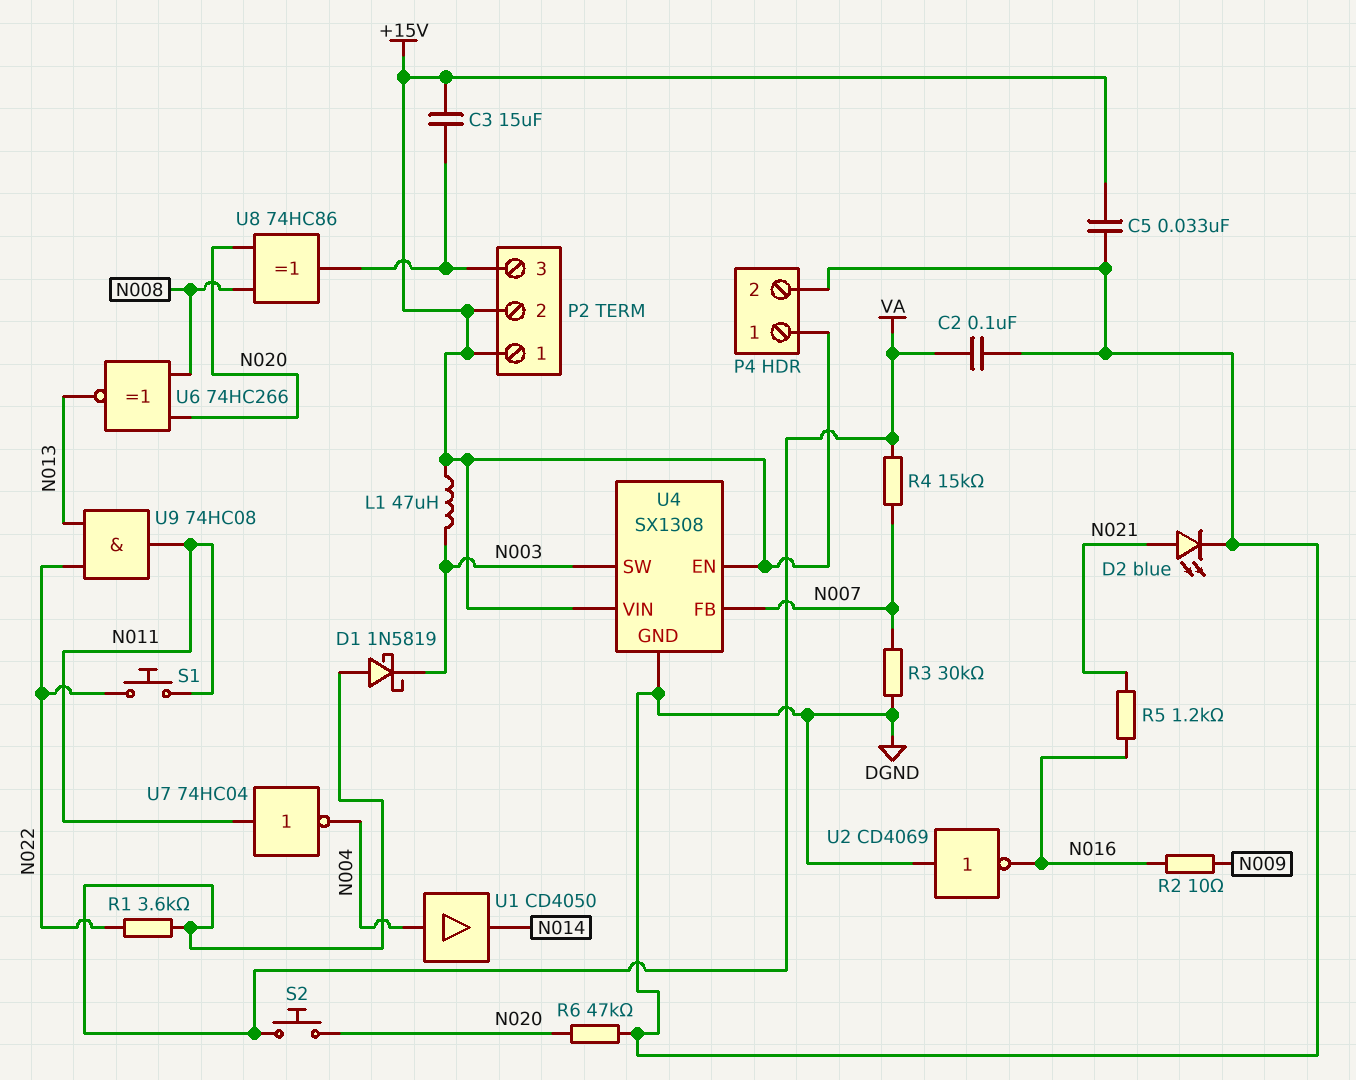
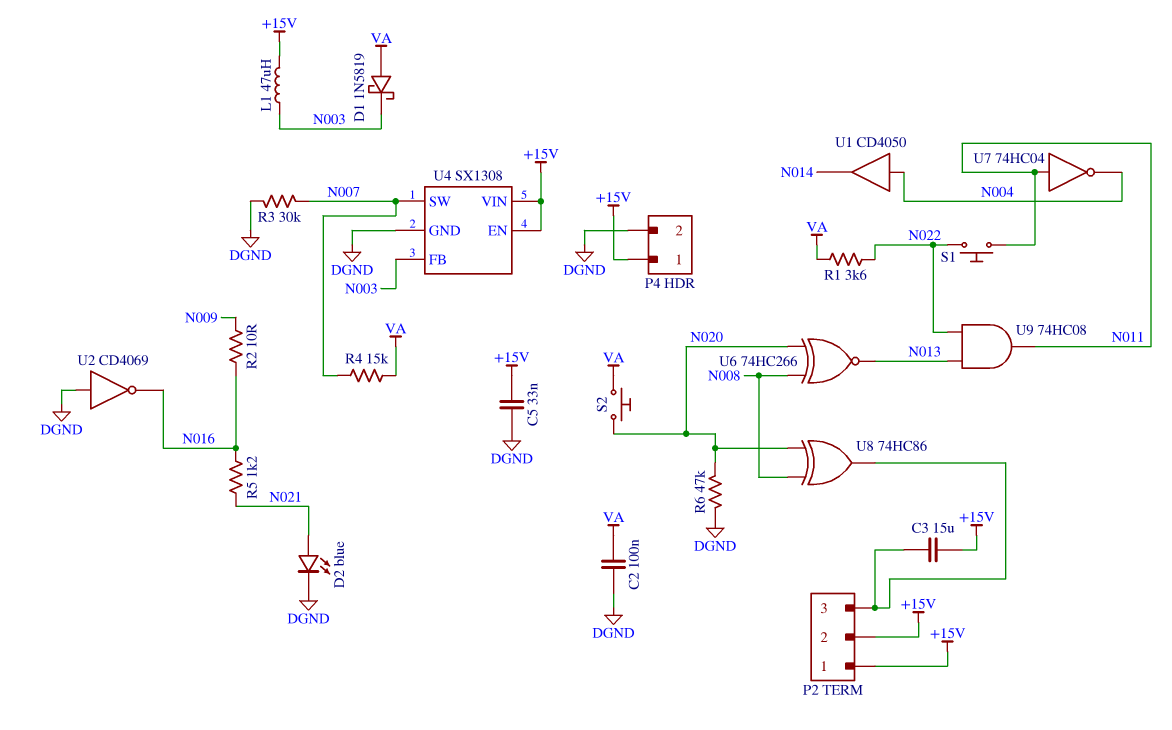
U4 pin FB: N007 -> N003
U4 pin SW: N003 -> N007

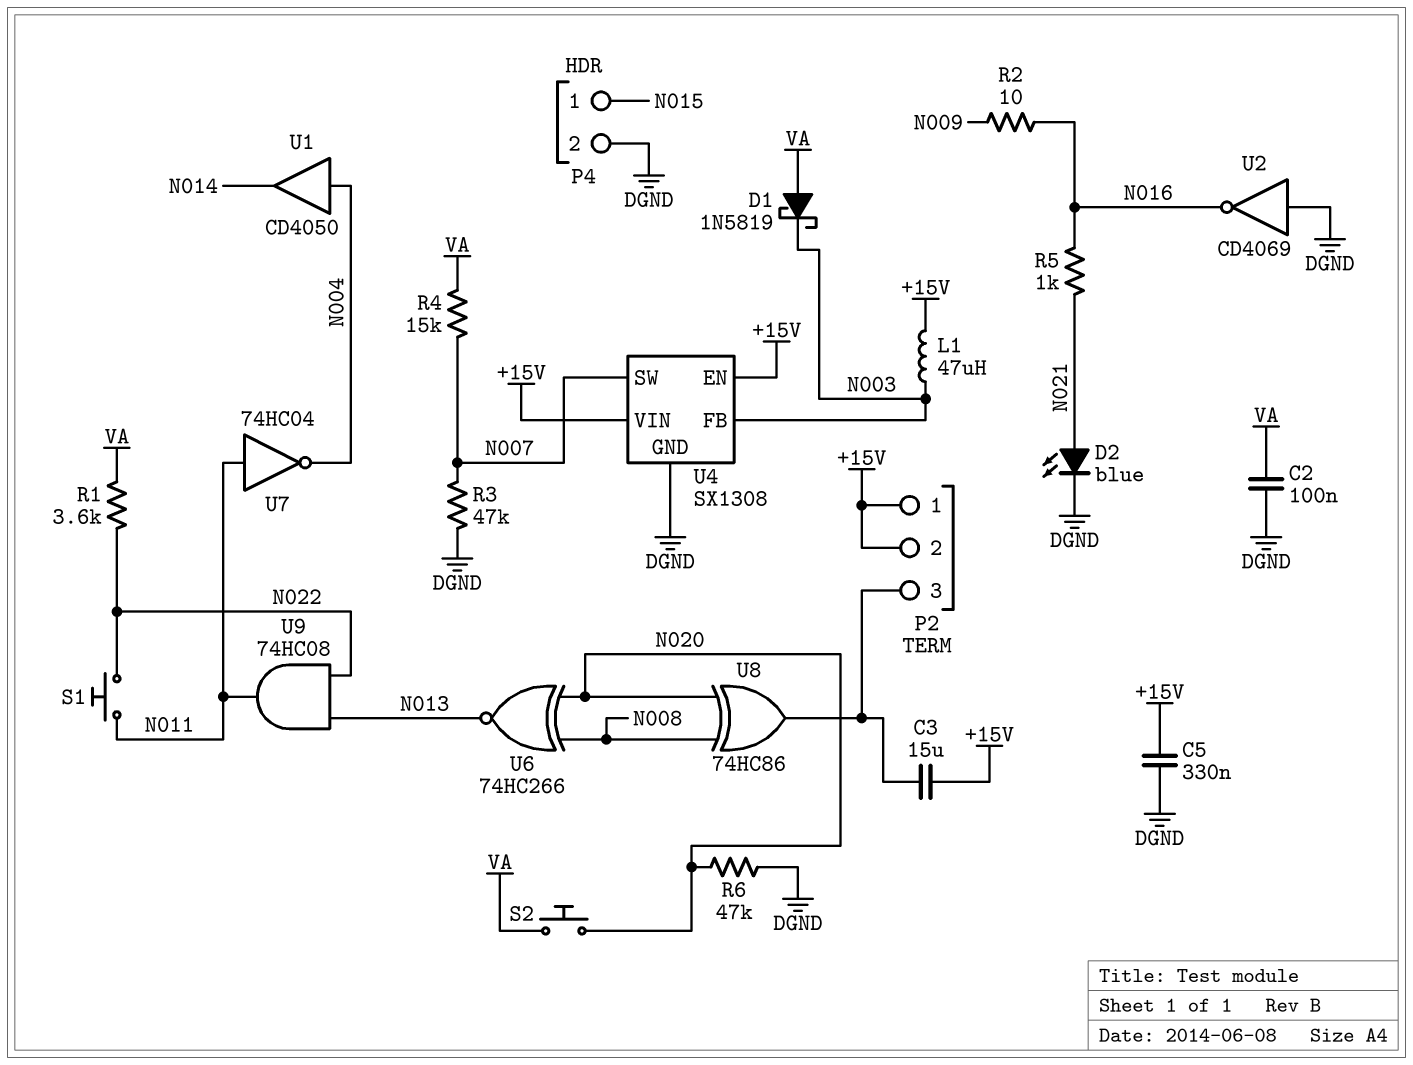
C5: 33nF (+15V, DGND) -> 330nF (+15V, DGND)
P4 pin 1: +15V -> N015
R3: 30k (DGND, N007) -> 47k (DGND, N007)
R5: 1.2k (N016, N021) -> 1k (N016, N021)

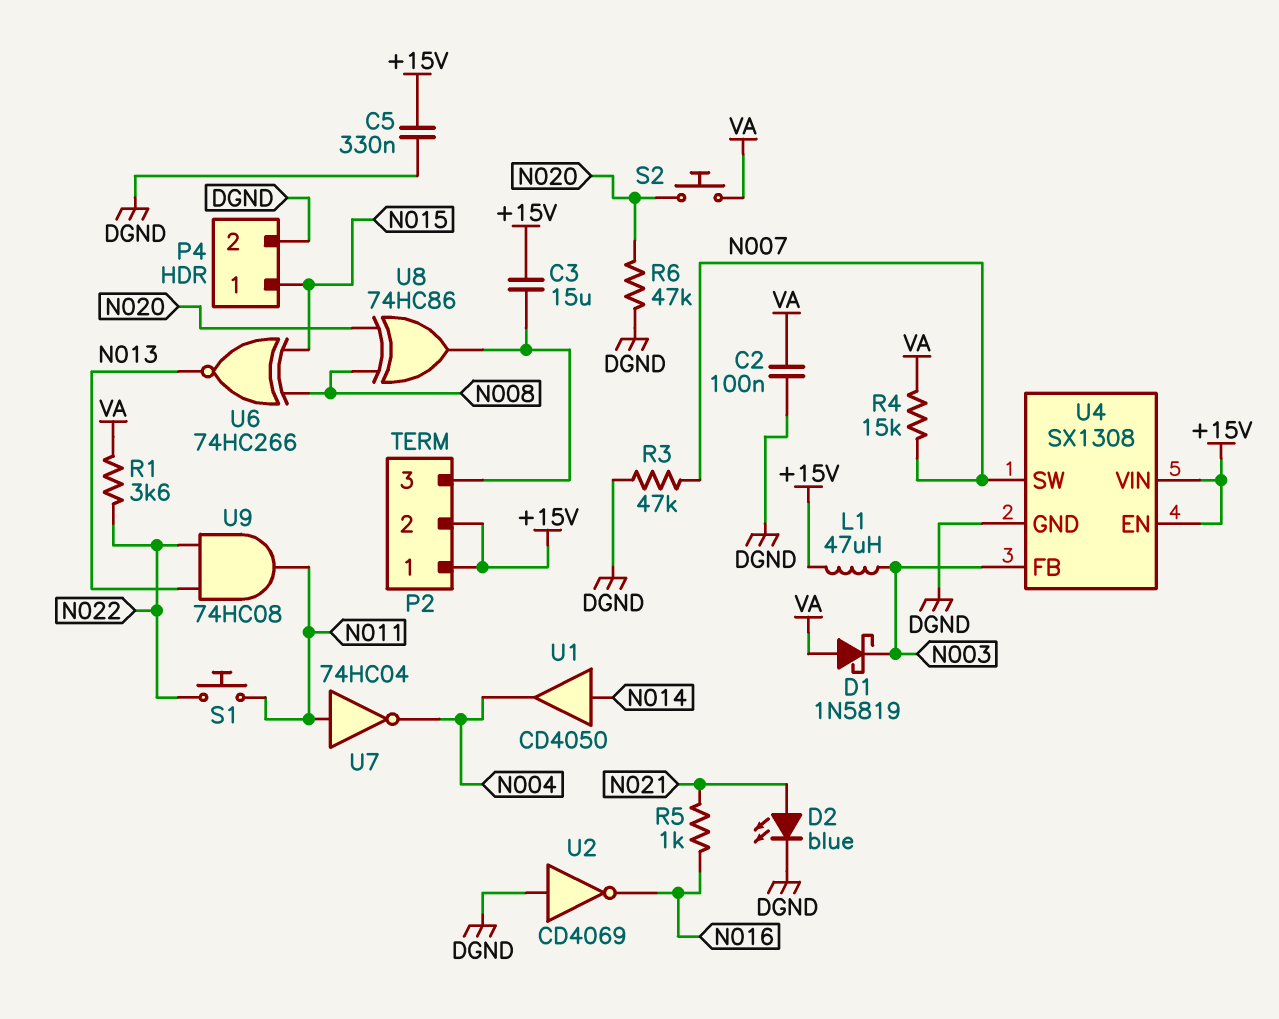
R2: 10 (N009, N016) -> none
U1: buffer CD4050 (in N004, out N014) -> buffer CD4050 (in N014, out N004)
U6: XNOR 74HC266 (in N008, in N020, out N013) -> XNOR 74HC266 (in N008, in N015, out N013)

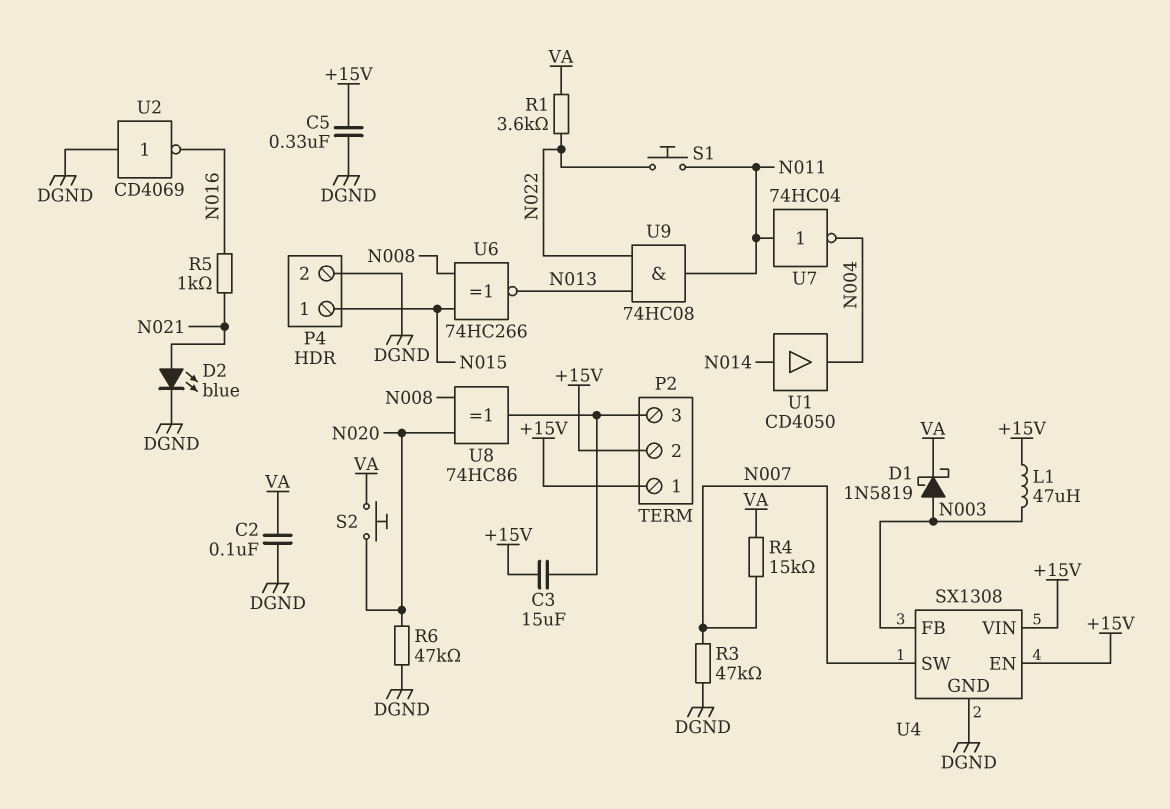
D1: schottky 1N5819 (A VA, K N003) -> schottky 1N5819 (A N003, K VA)

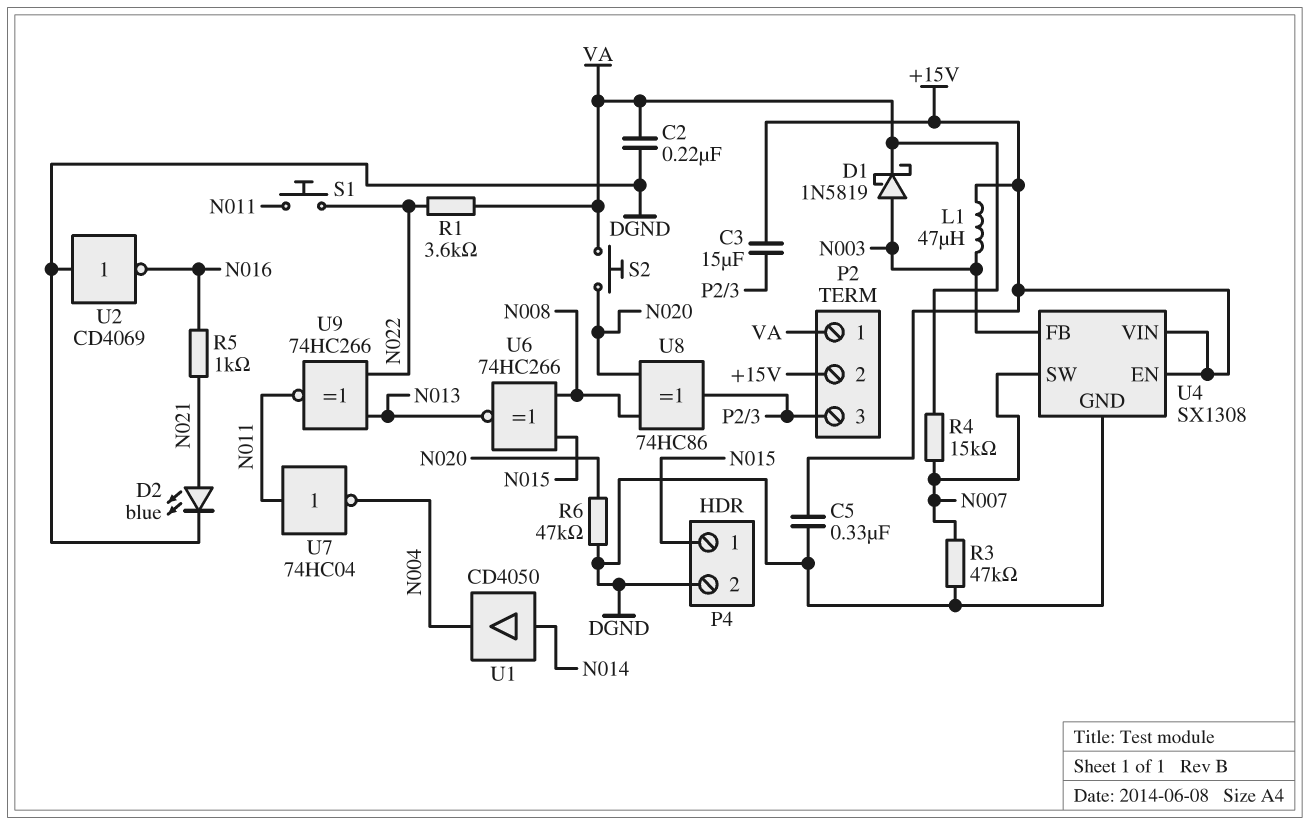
C2: 100nF (DGND, VA) -> 220nF (DGND, VA)
P2 pin 1: +15V -> VA
U9: AND 74HC08 (in N013, in N022, out N011) -> XNOR 74HC266 (in N013, in N022, out N011)

